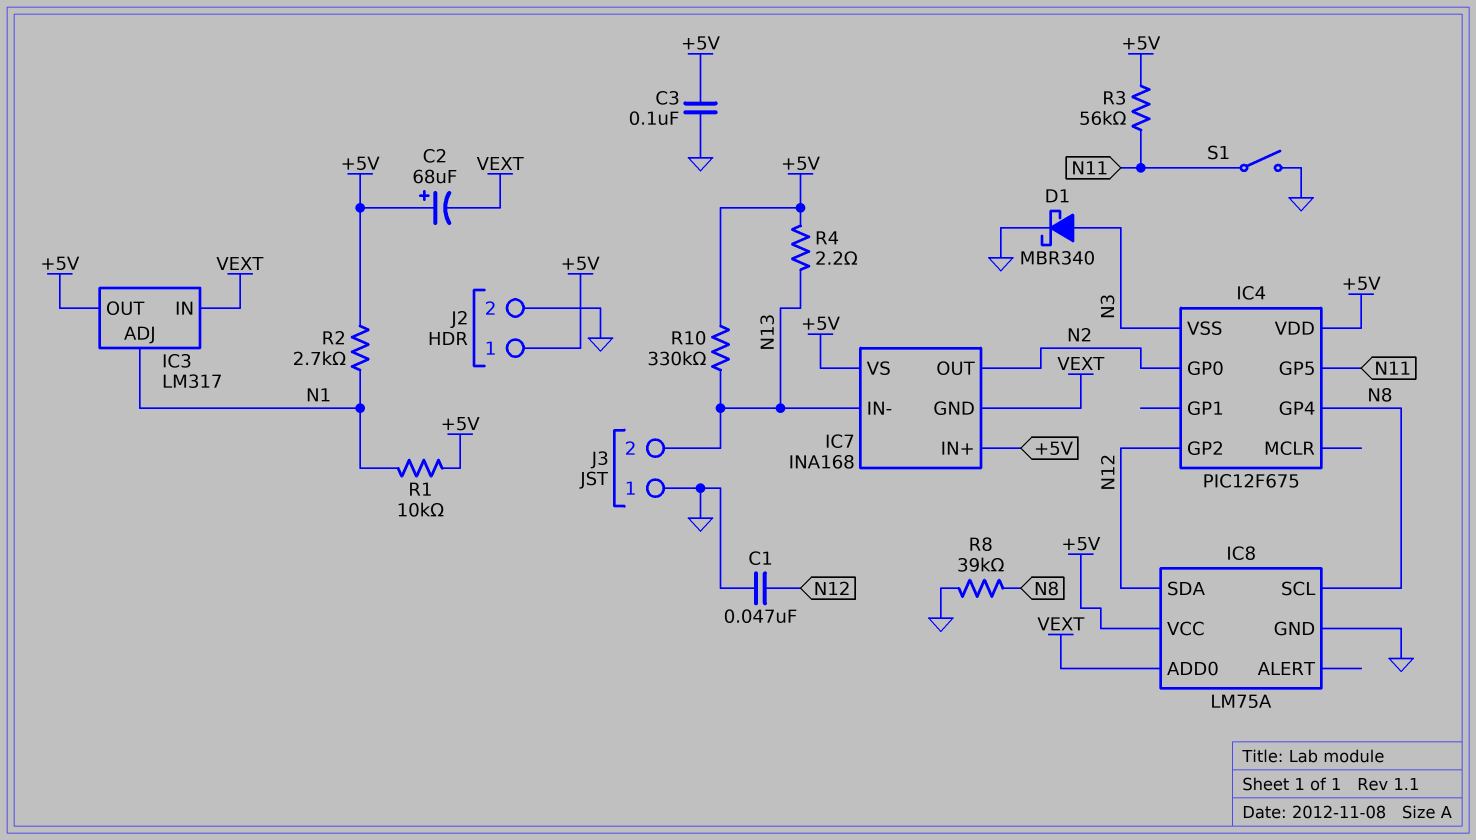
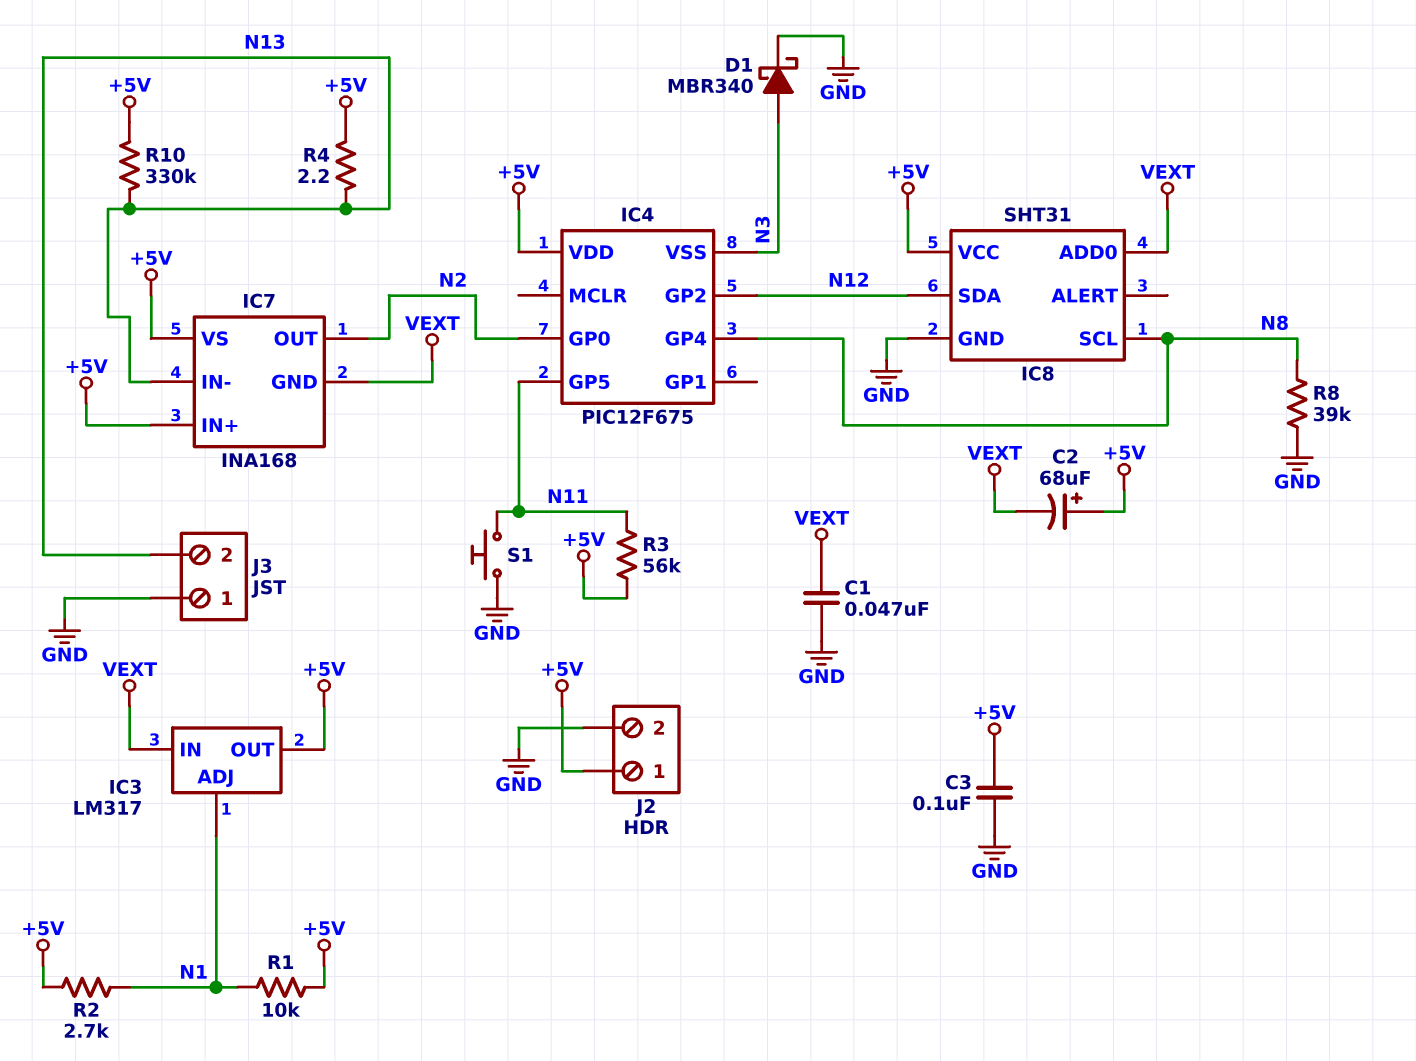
C1: 47nF (GND, N12) -> 47nF (GND, VEXT)
IC8: LM75A -> SHT31
S1: switch (GND, N11) -> button (GND, N11)

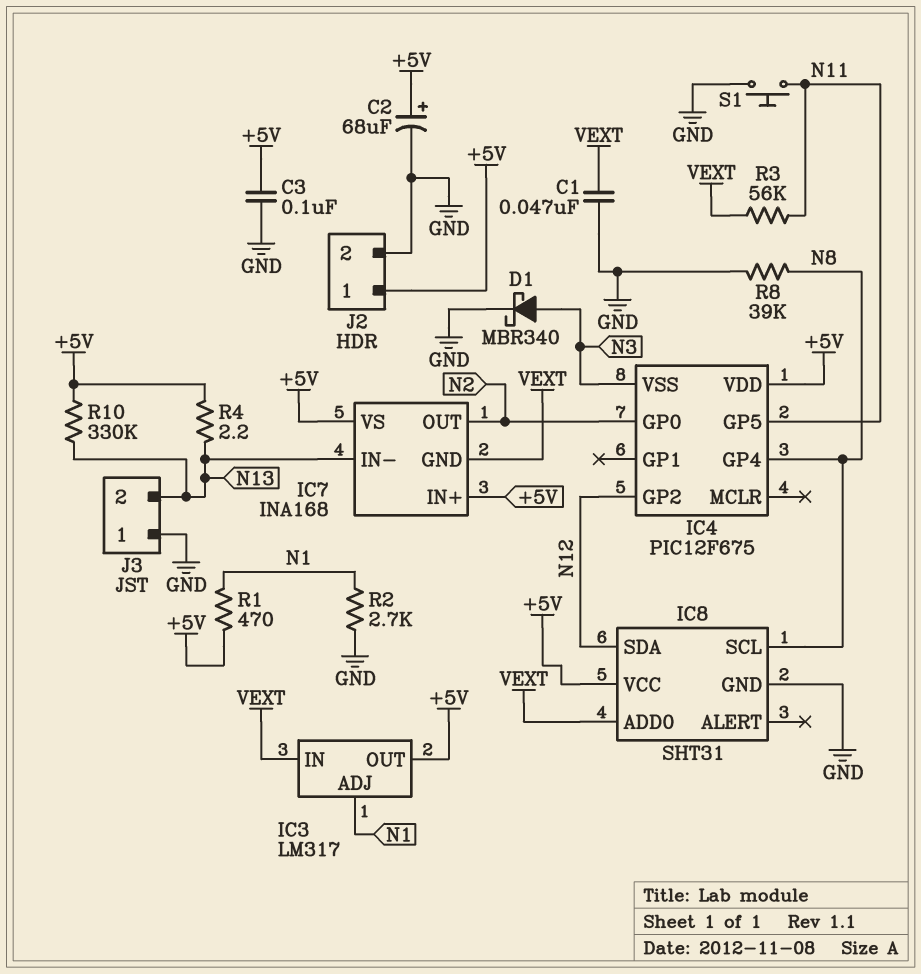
C2: 68uF (plus +5V, minus VEXT) -> 68uF (plus +5V, minus GND)
R1: 10k (+5V, N1) -> 470 (+5V, N1)
R2: 2.7k (+5V, N1) -> 2.7k (GND, N1)
R3: 56k (+5V, N11) -> 56k (N11, VEXT)

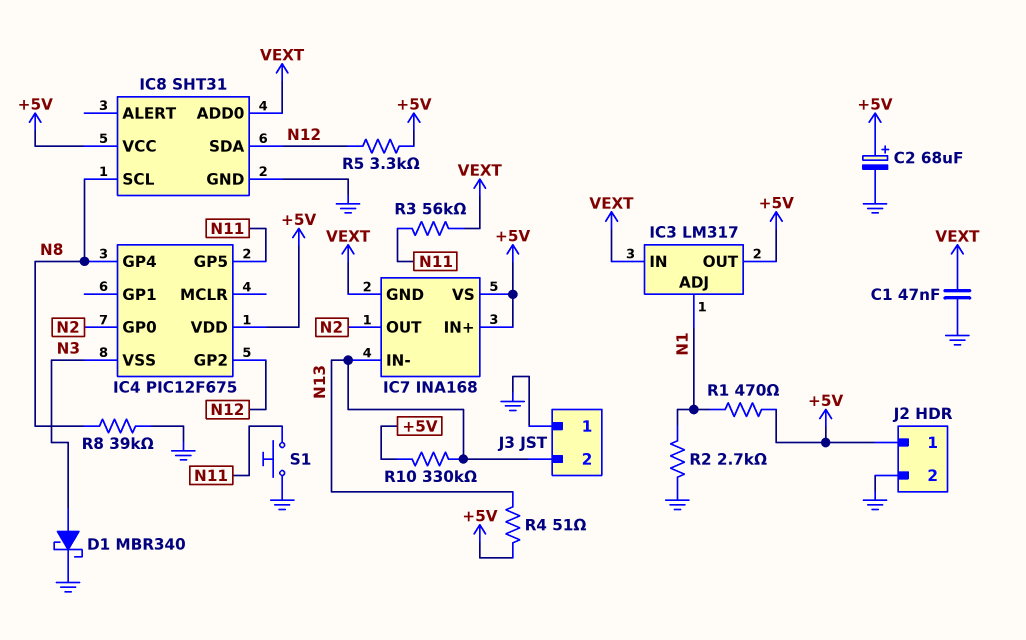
C3: 100nF (+5V, GND) -> none
R4: 2.2 (+5V, N13) -> 51 (+5V, N13)
R5: none -> 3.3k (+5V, N12)

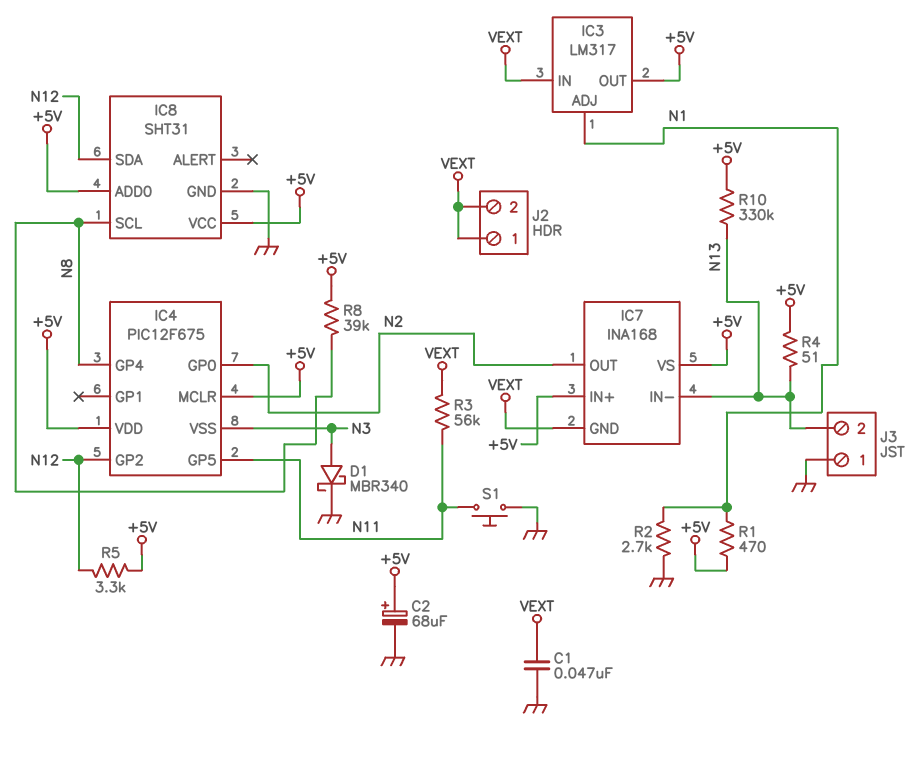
IC4 pin MCLR: none -> +5V
IC8 pin ADD0: VEXT -> +5V
J2 pin 1: +5V -> VEXT
J2 pin 2: GND -> VEXT
R8: 39k (GND, N8) -> 39k (+5V, N8)

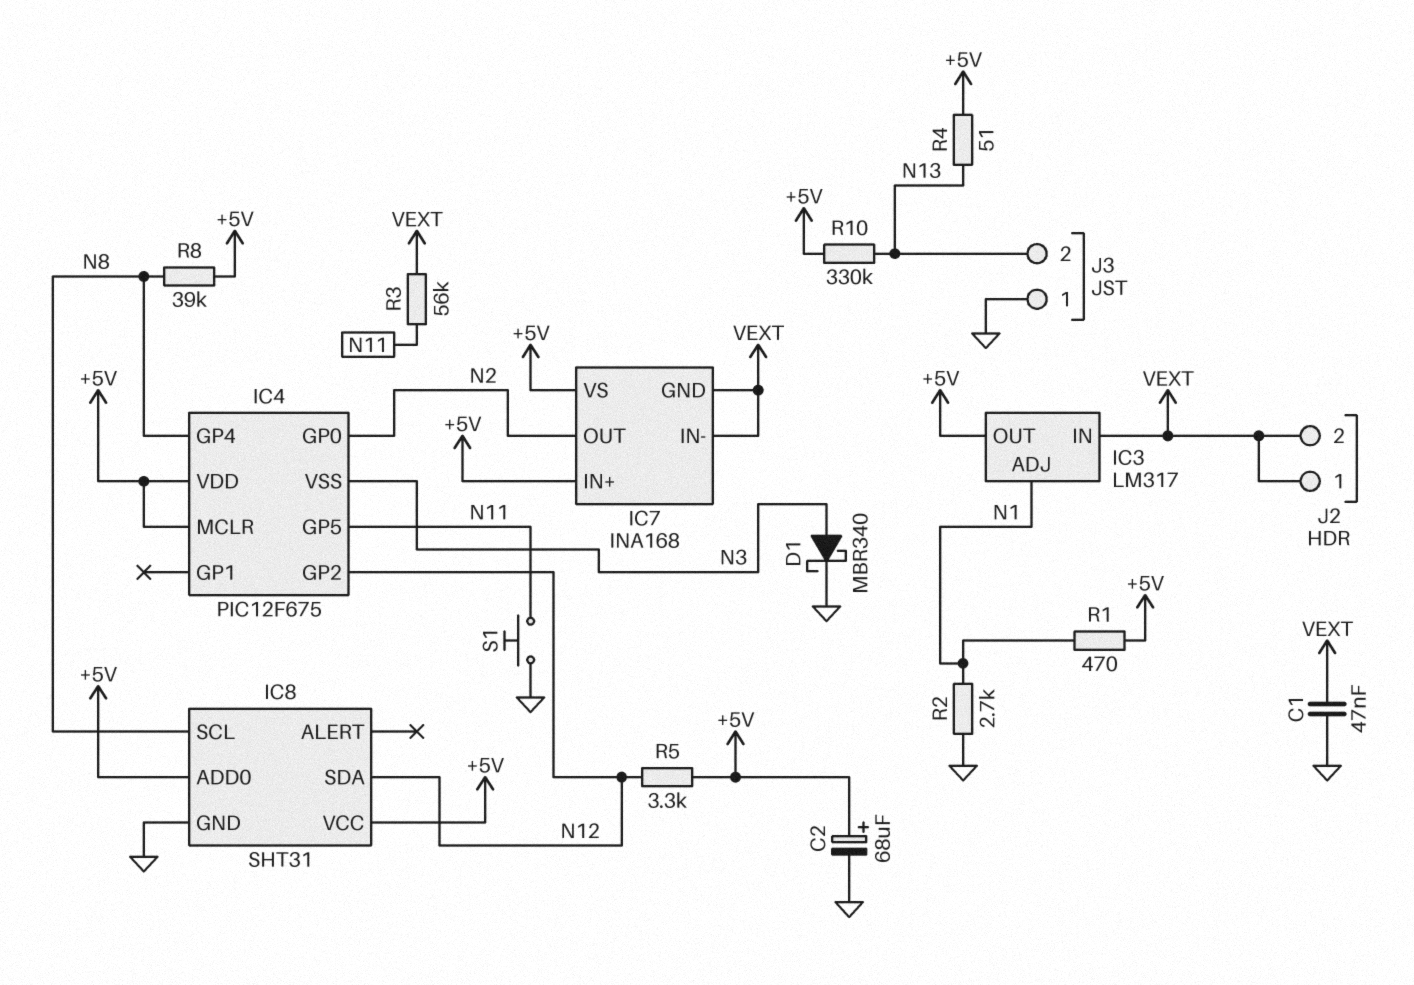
IC7 pin IN-: N13 -> VEXT

